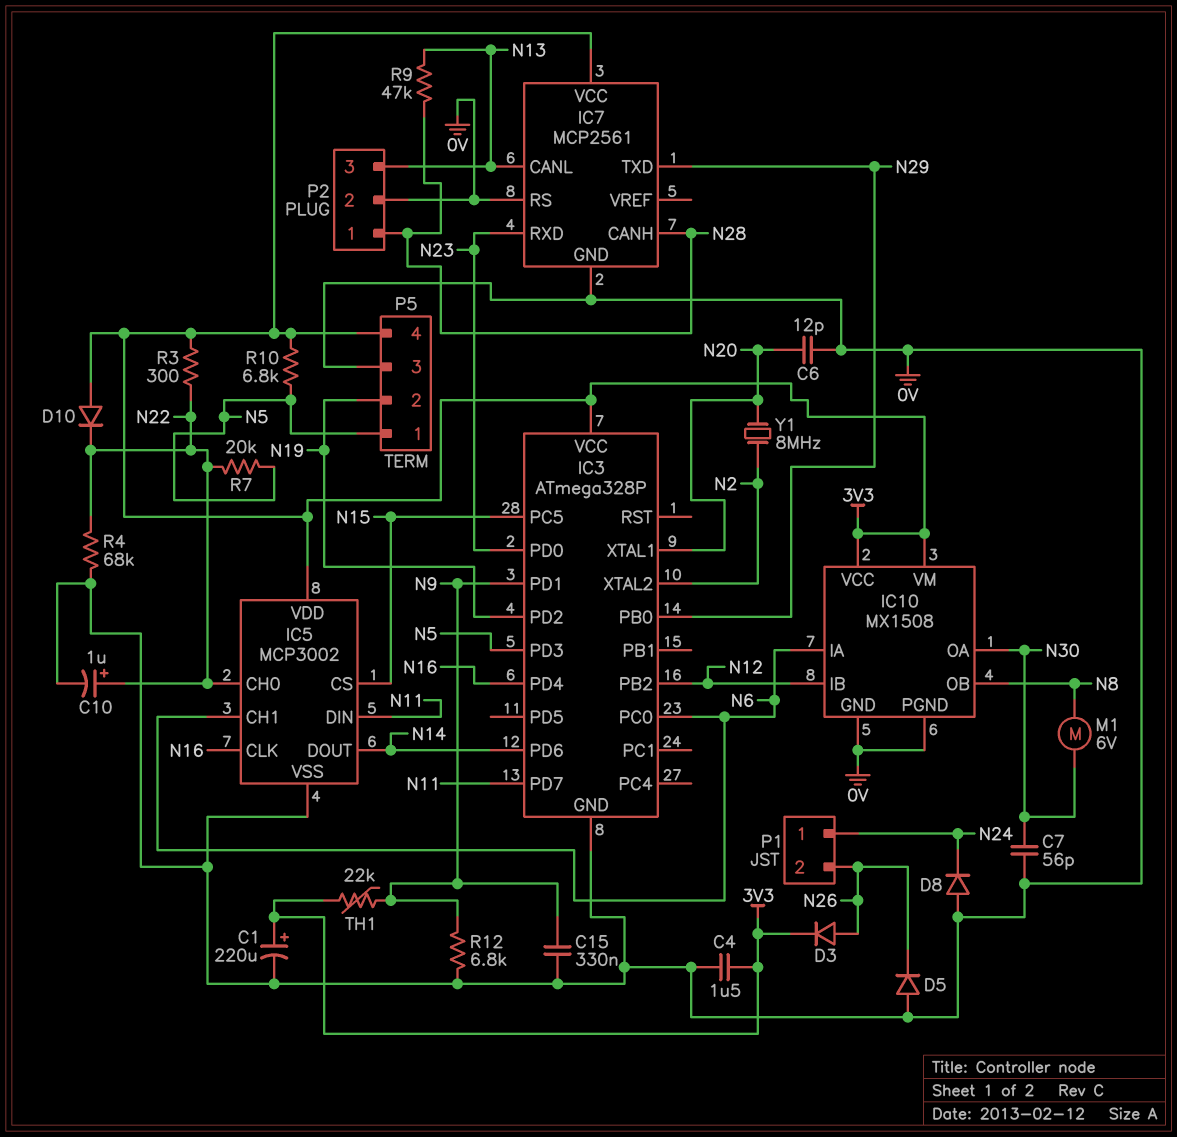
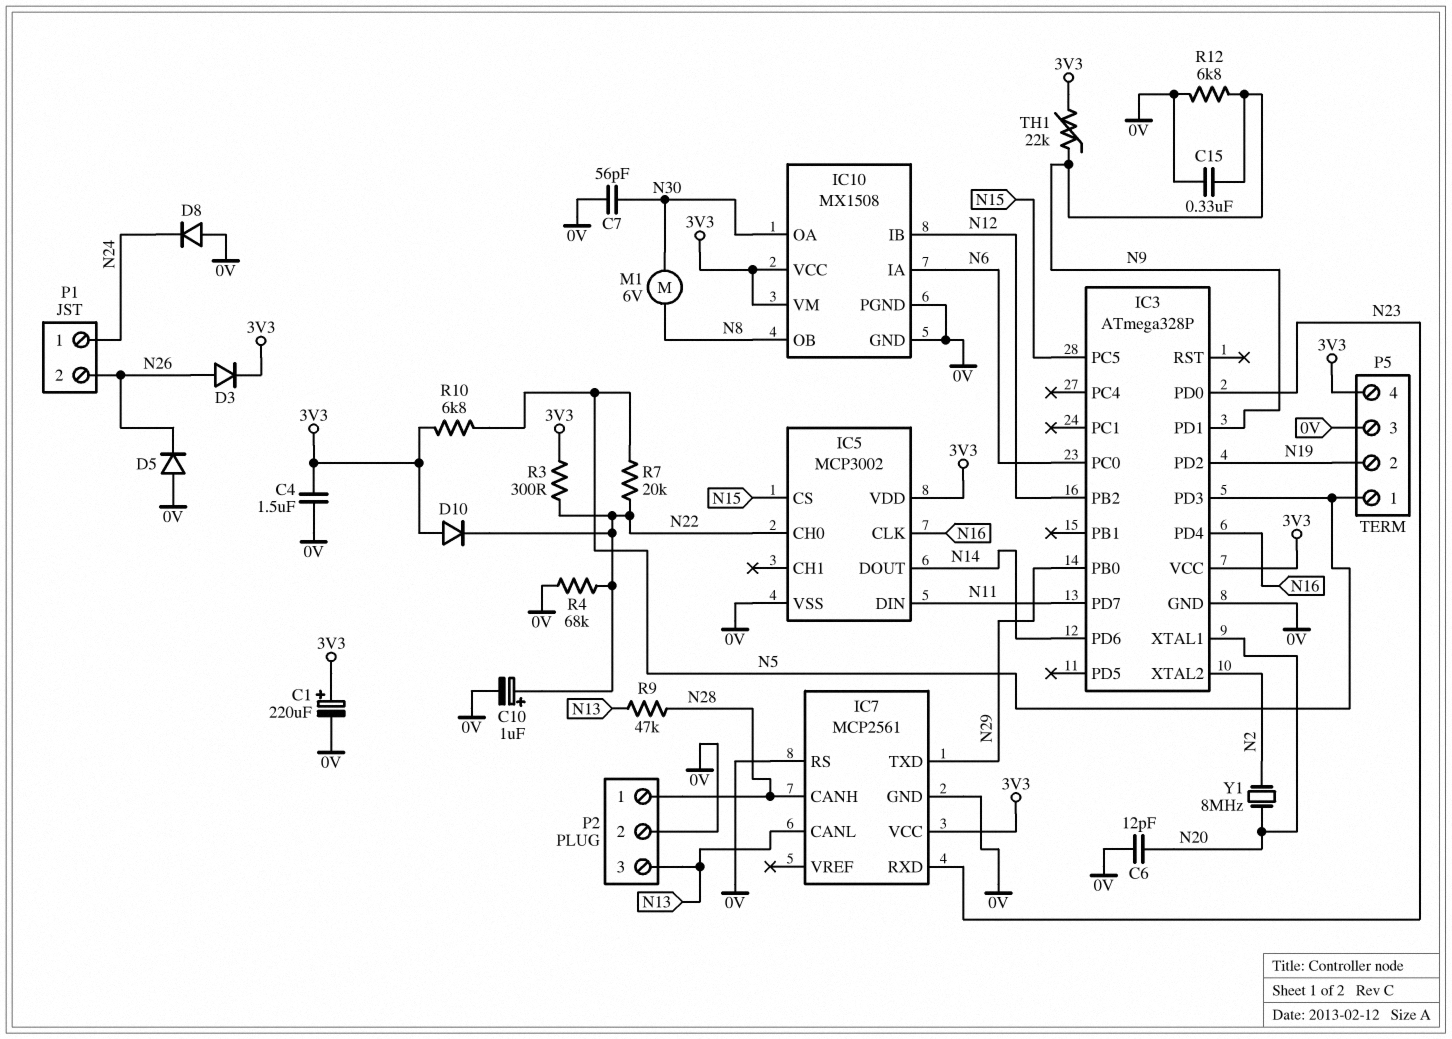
IC5 pin CH1: N6 -> none

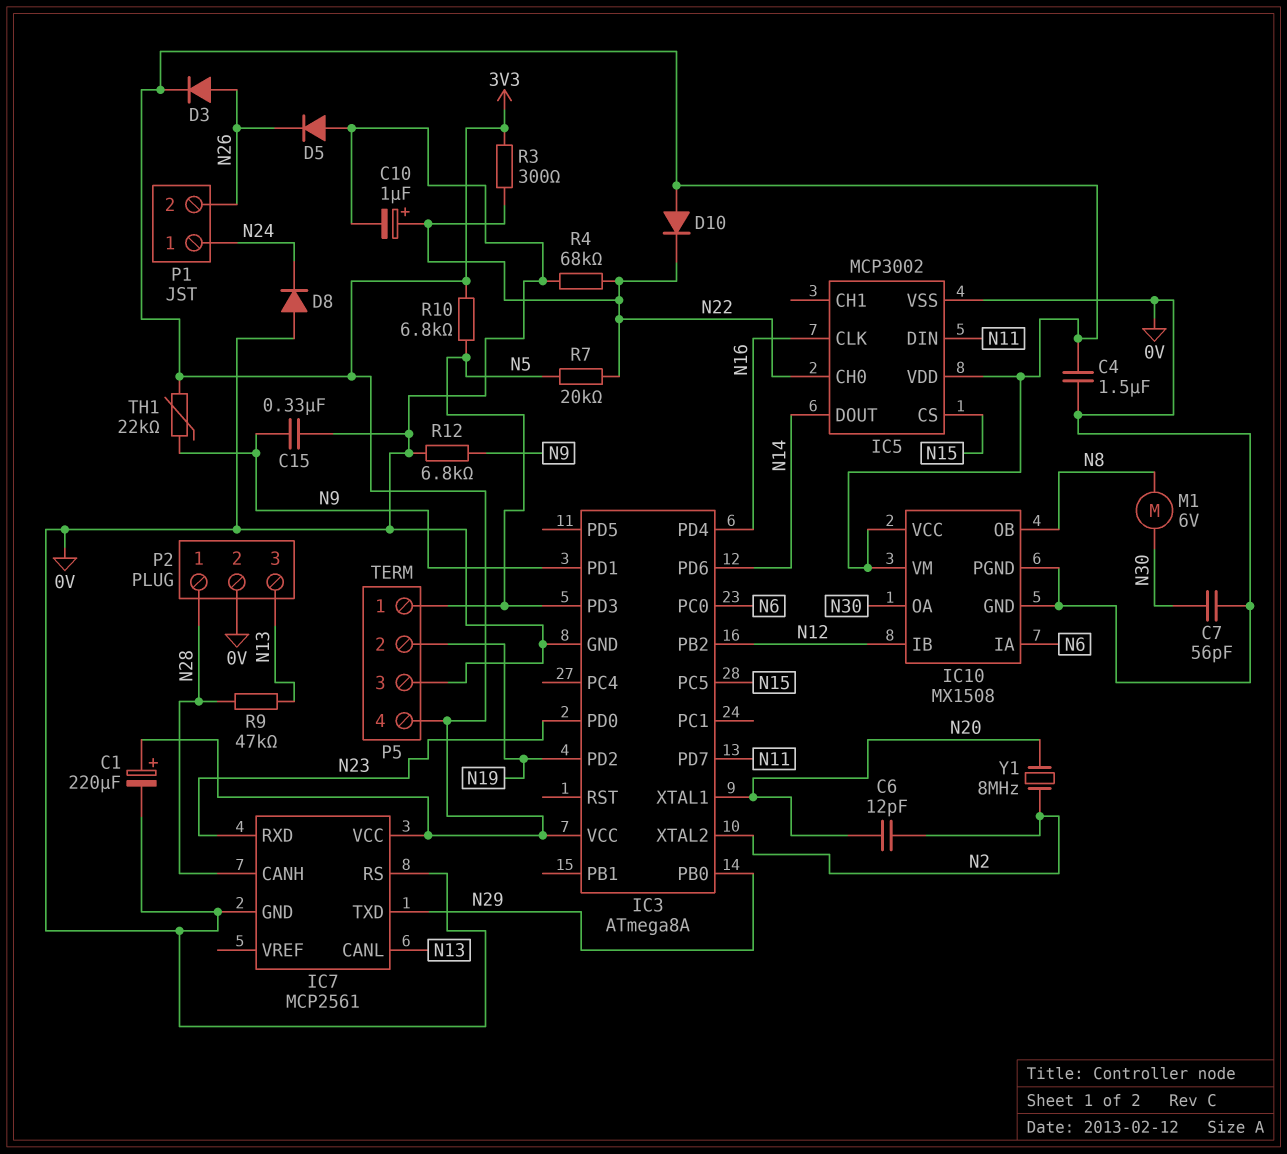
C6: 12pF (0V, N20) -> 12pF (N2, N20)
IC3: ATmega328P -> ATmega8A

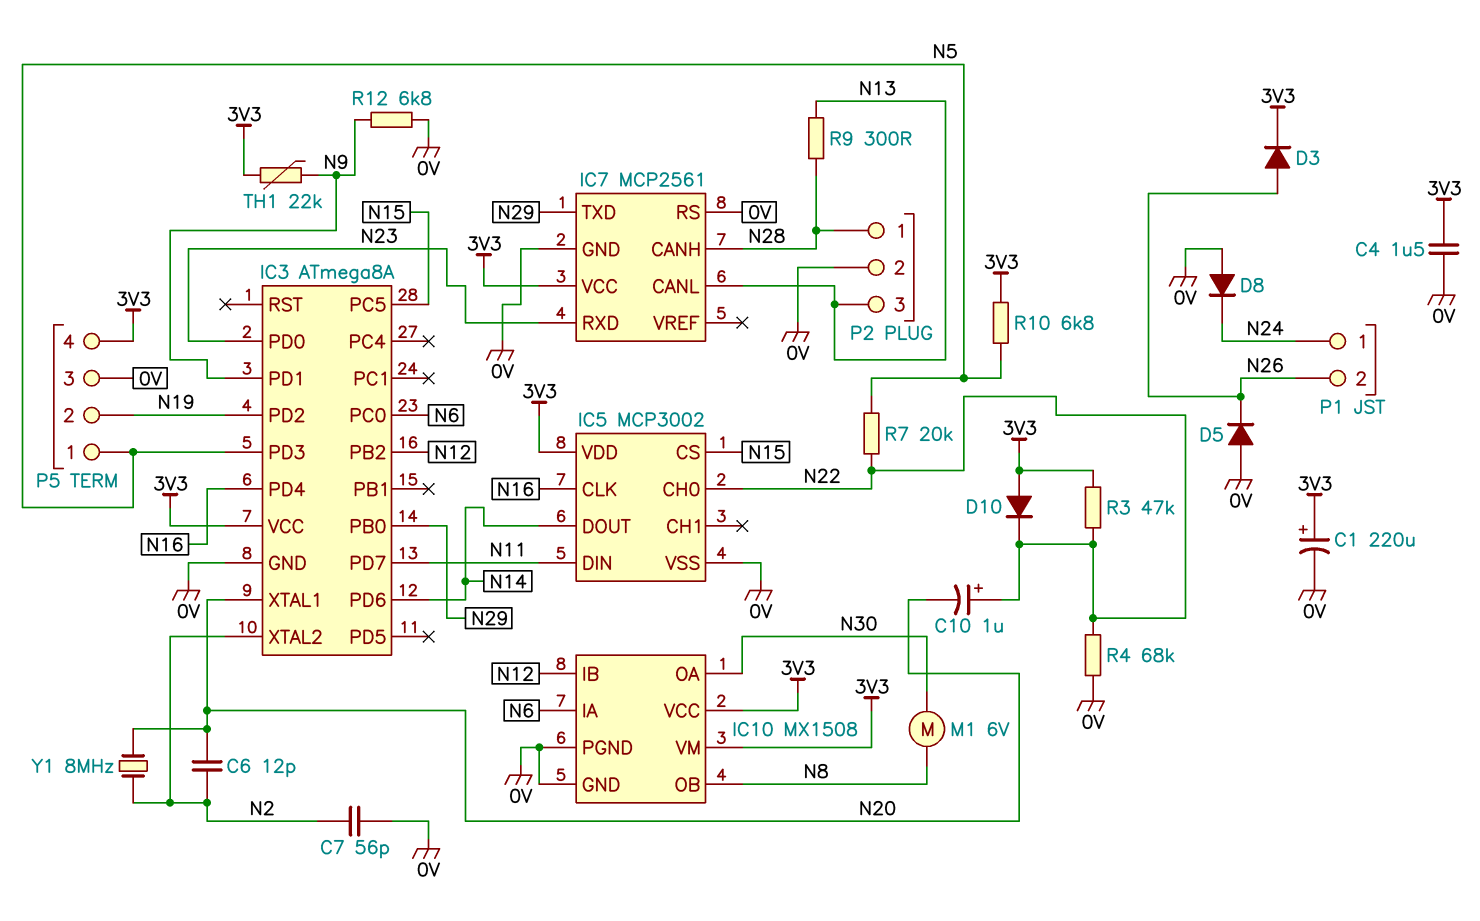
C7: 56pF (0V, N30) -> 56pF (0V, N2)
C10: 1uF (plus N22, minus 0V) -> 1uF (plus N22, minus N20)
C15: 330nF (0V, N9) -> none
R3: 300 (3V3, N22) -> 47k (3V3, N22)
R9: 47k (N13, N28) -> 300 (N13, N28)

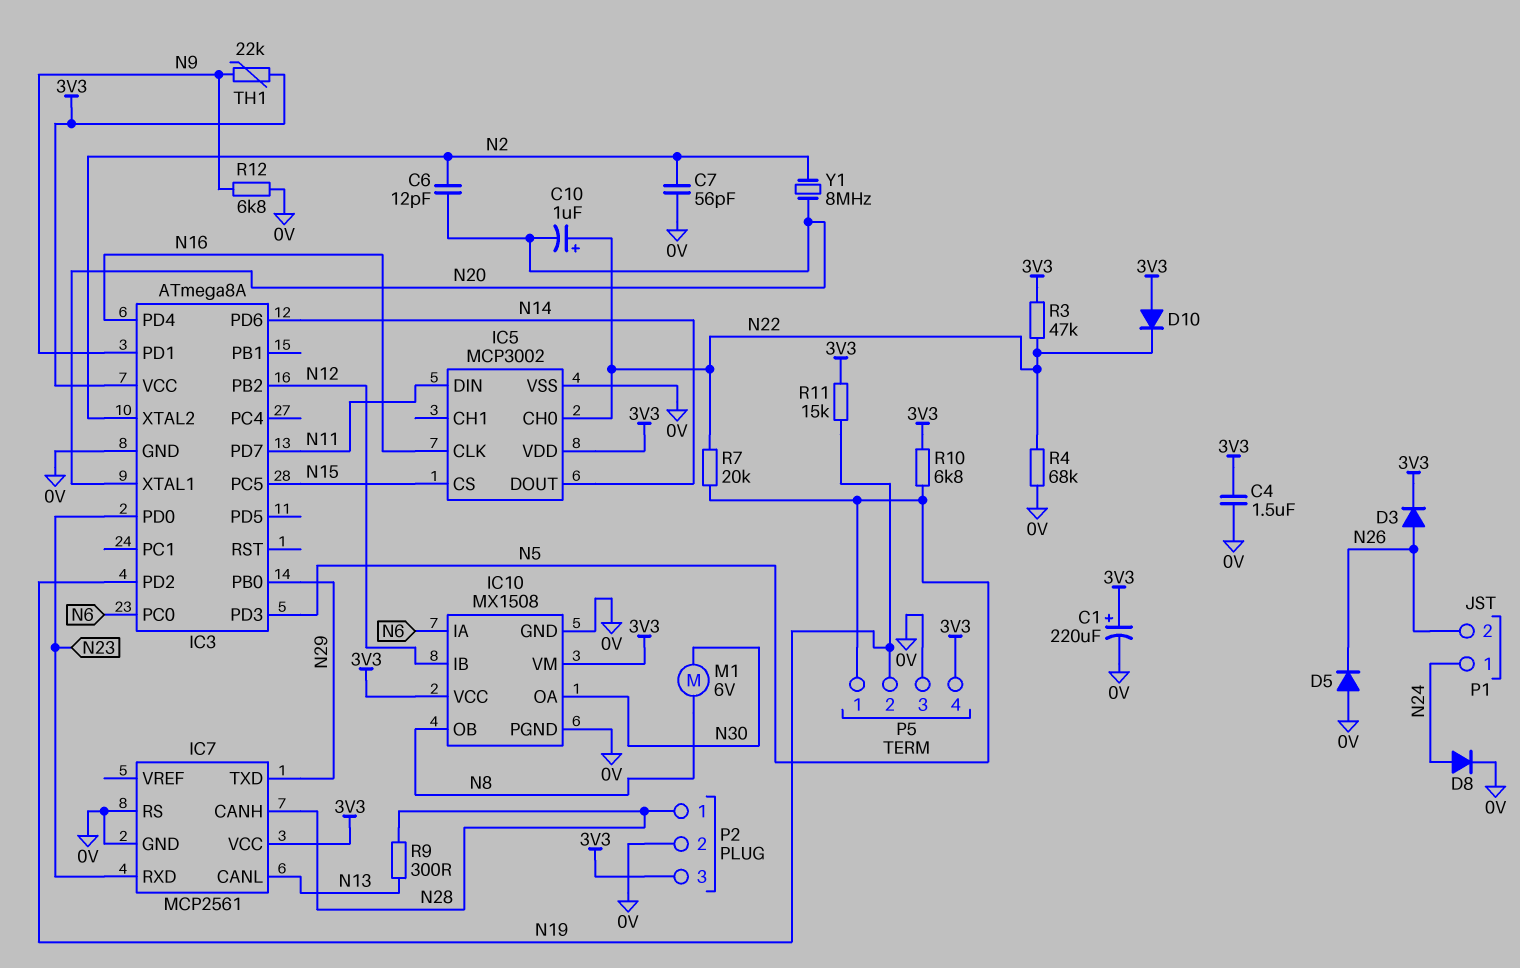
D8: diode (A 0V, K N24) -> diode (A N24, K 0V)
P2 pin 3: N13 -> 3V3
R11: none -> 15k (3V3, N19)

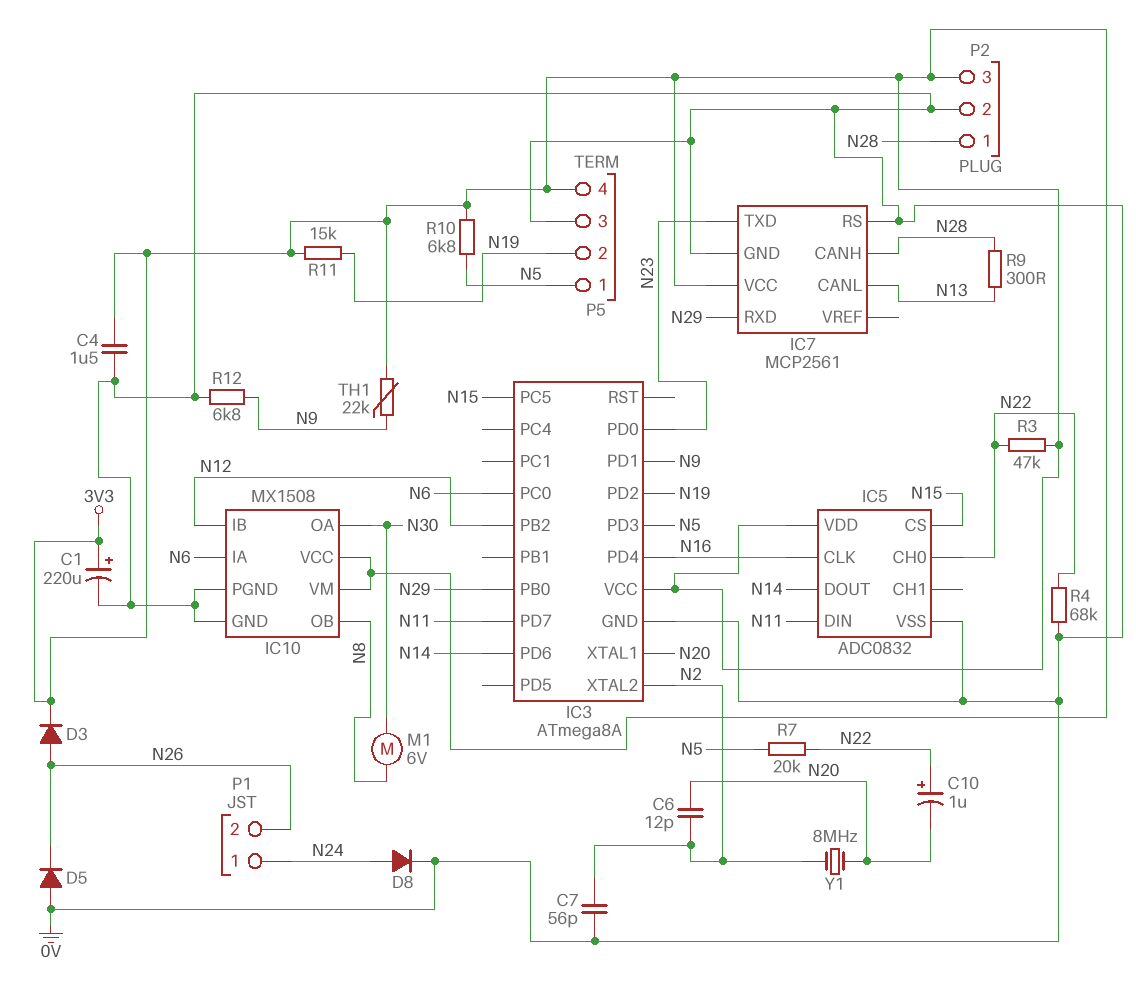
D10: diode (A 3V3, K N22) -> none
IC5: MCP3002 -> ADC0832
IC7 pin RXD: N23 -> N29
IC7 pin TXD: N29 -> N23

